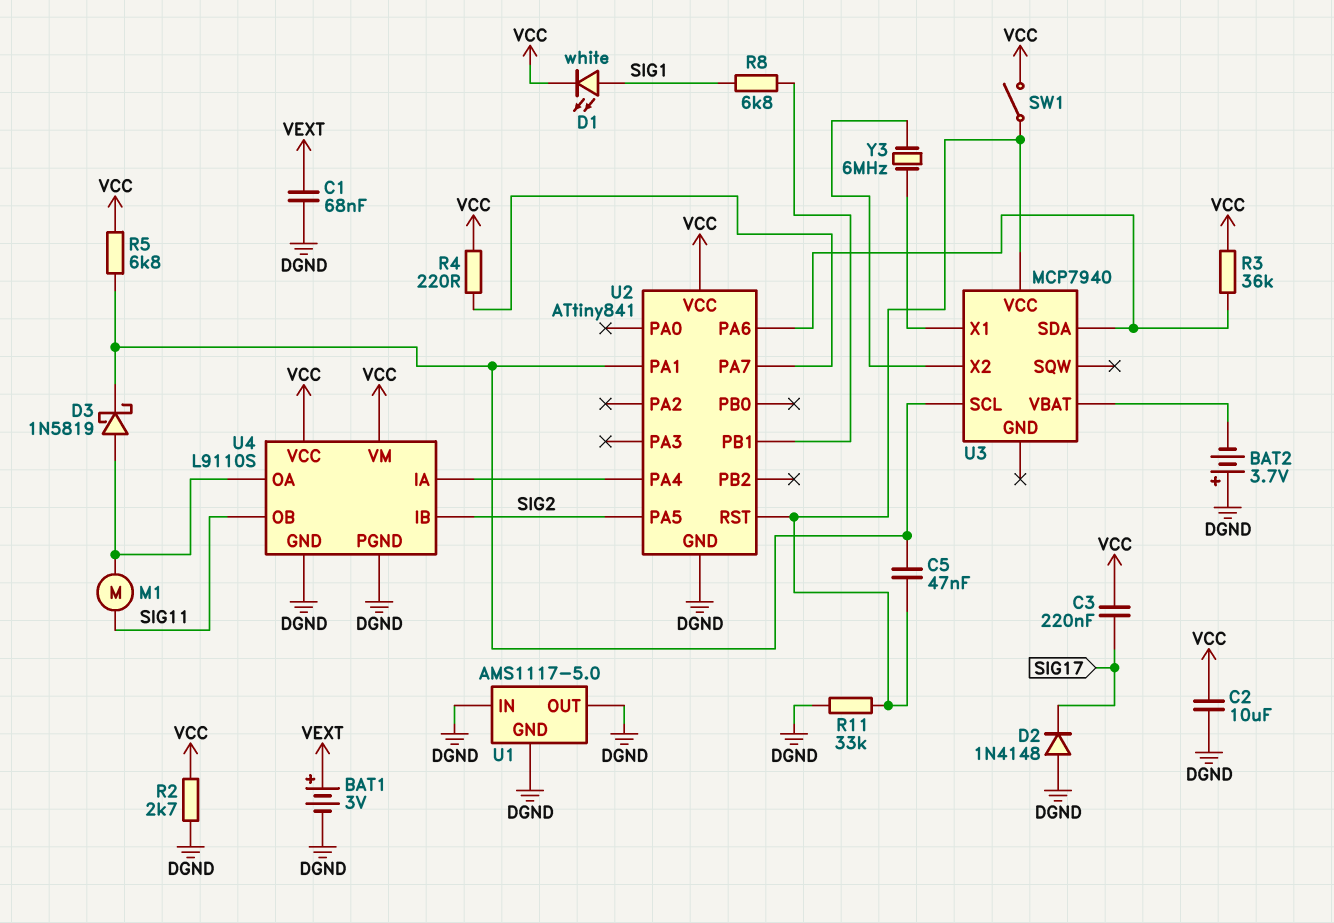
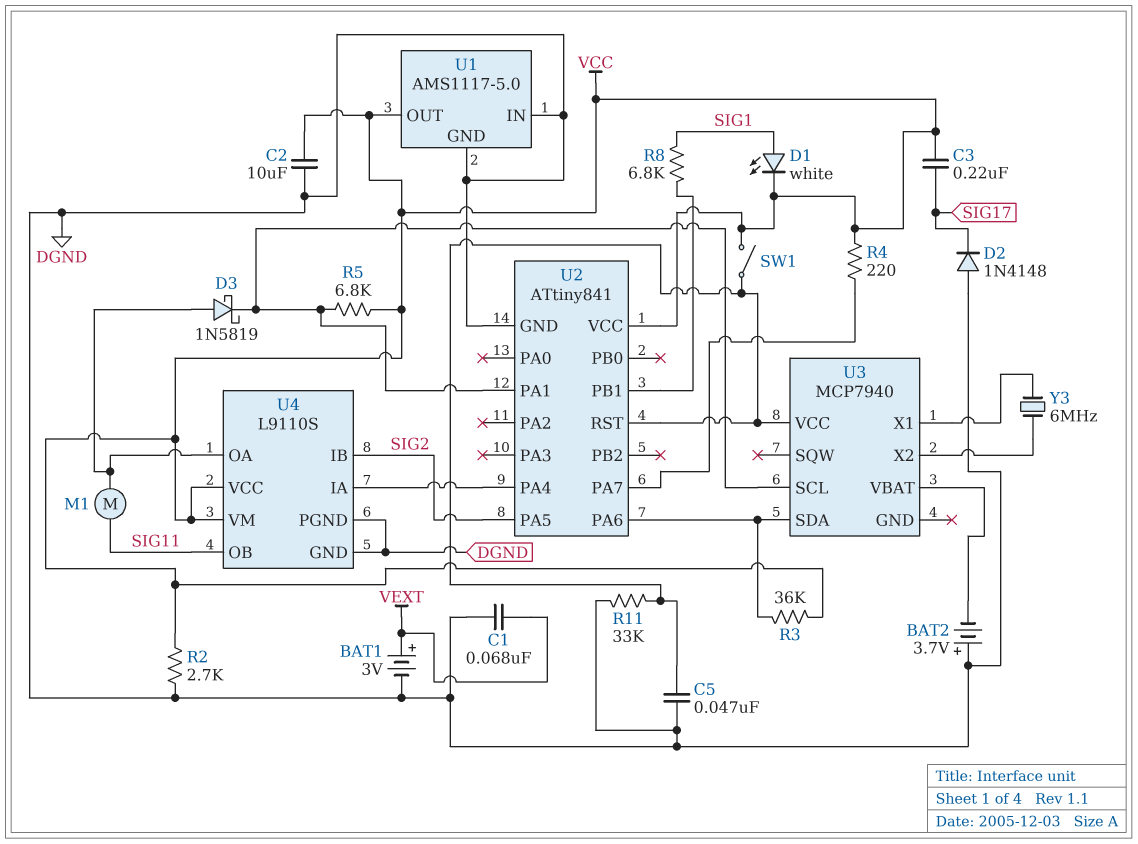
C5: 47nF (U2/PA1, U2/RST) -> 47nF (DGND, U2/RST)
U1 pin OUT: DGND -> VCC

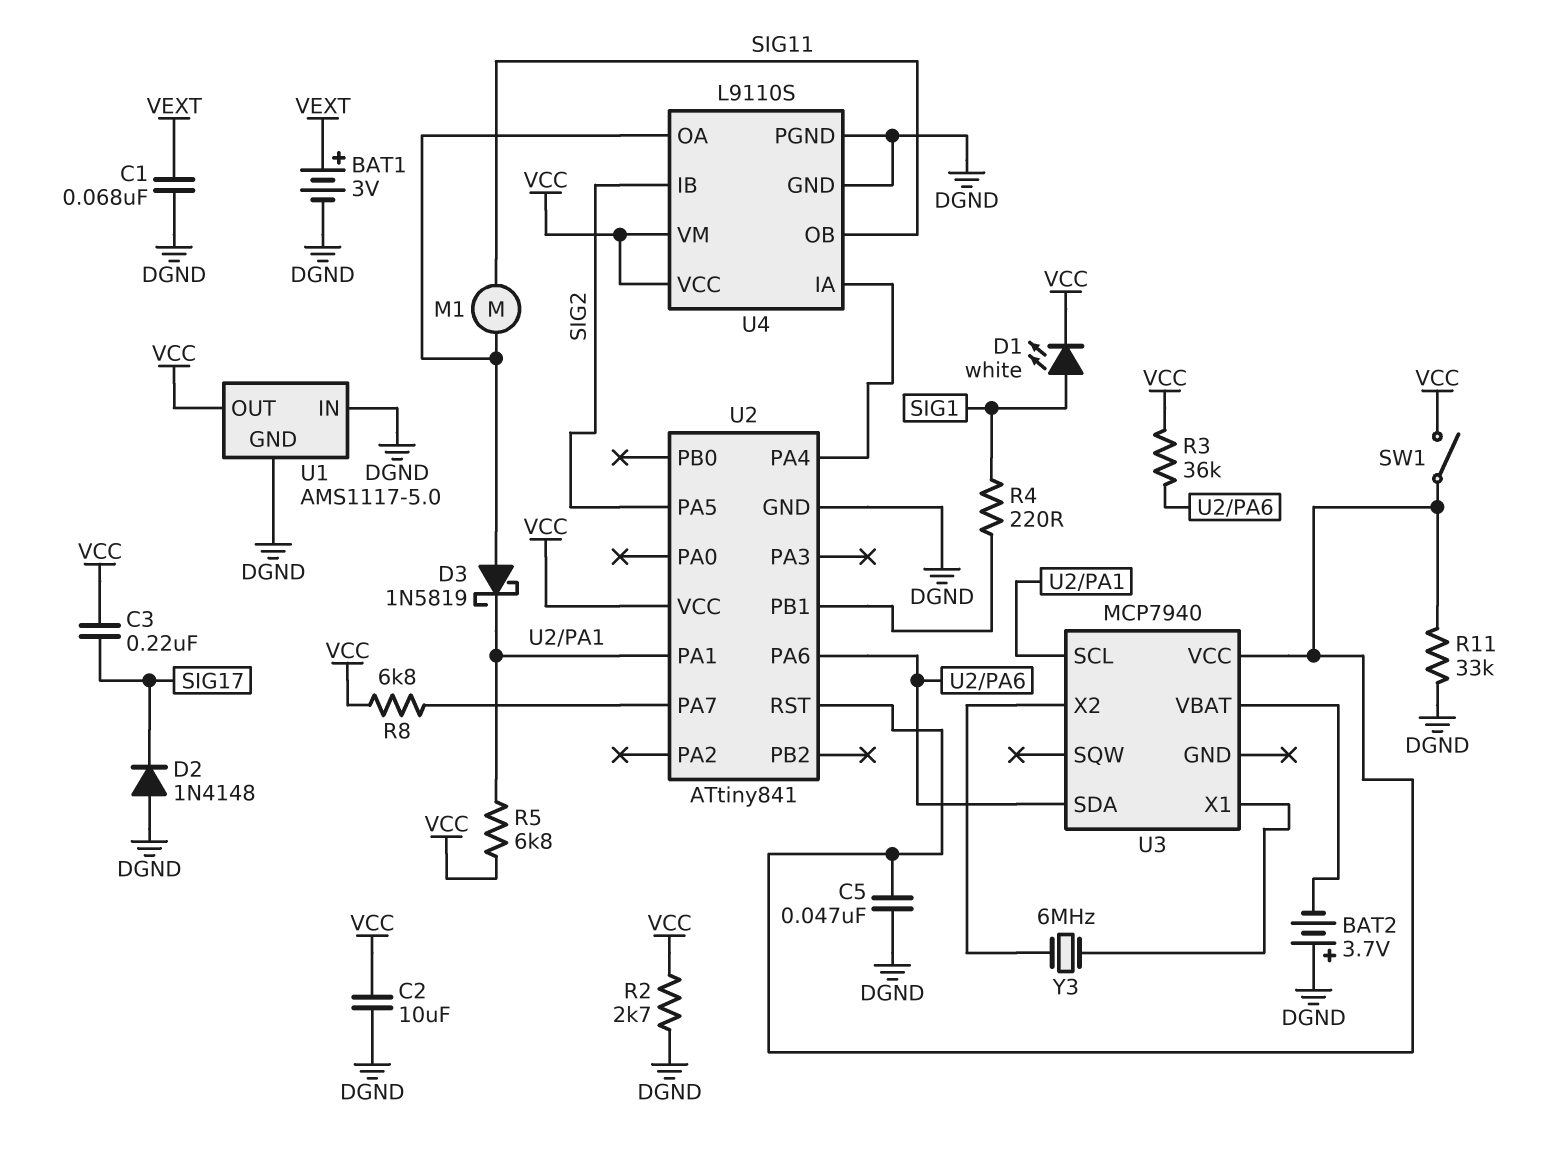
R4: 220 (U2/PA7, VCC) -> 220 (SIG1, U2/PB1)
R8: 6.8k (SIG1, U2/PB1) -> 6.8k (U2/PA7, VCC)

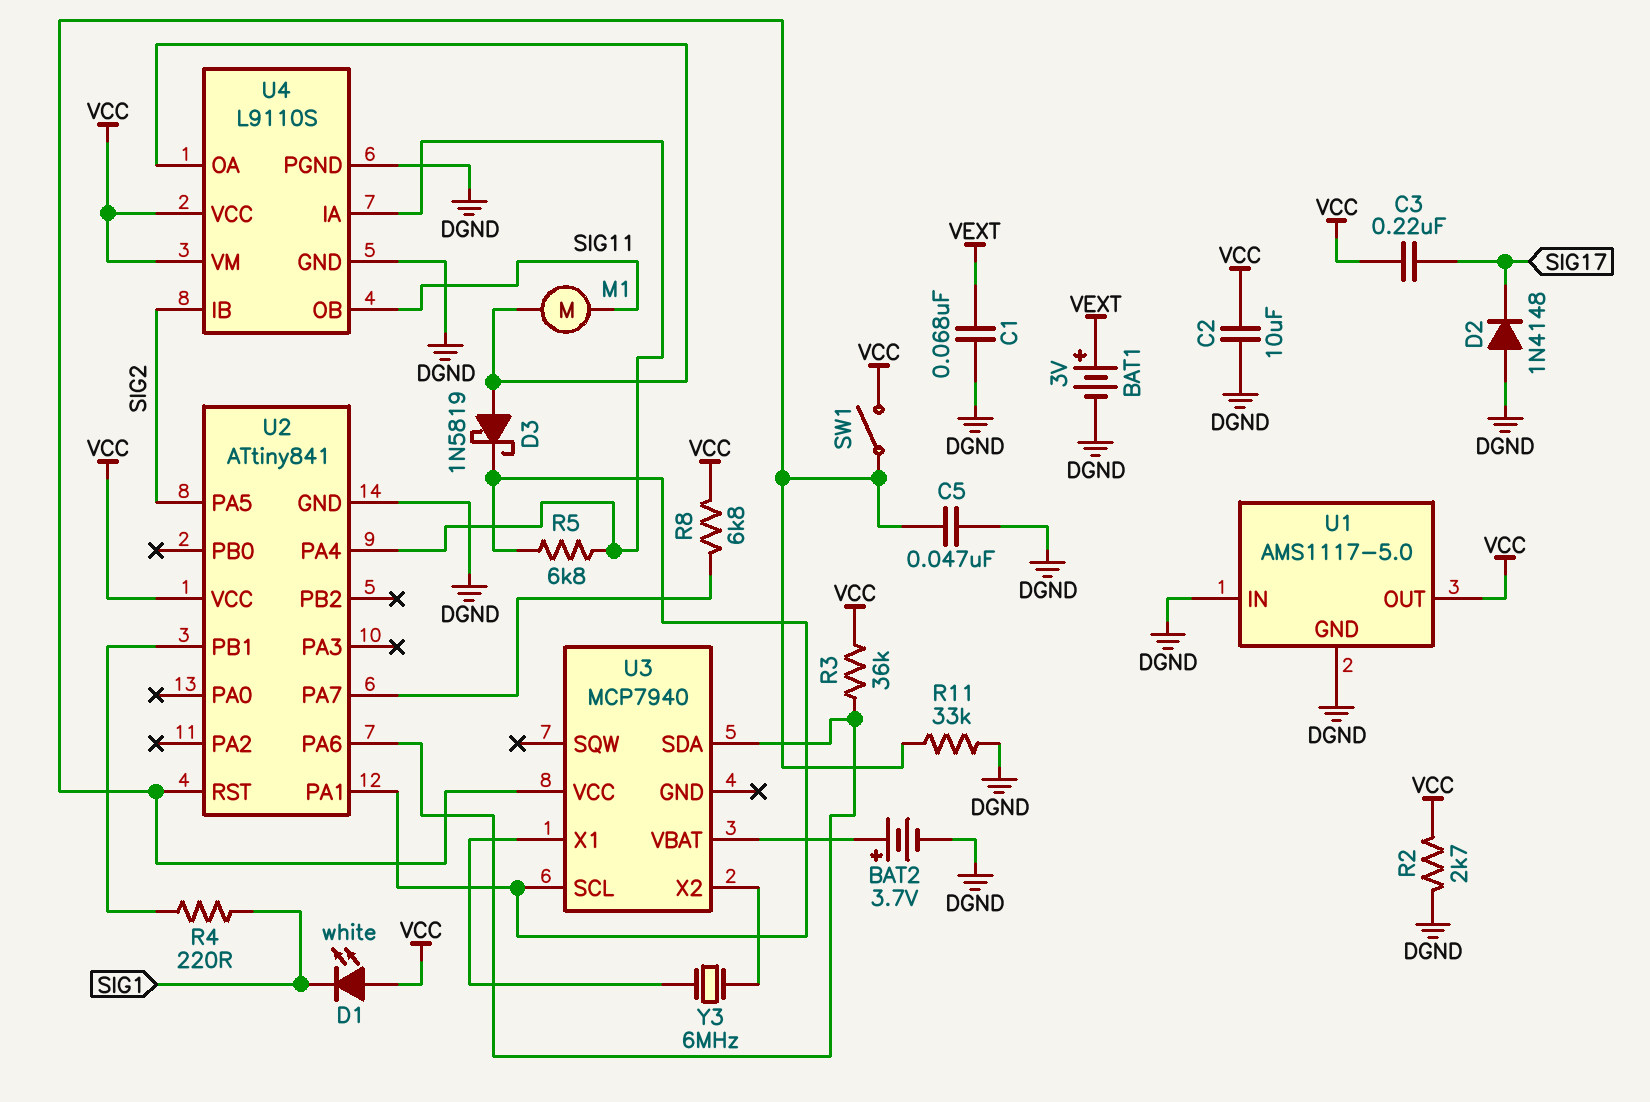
BAT2: 3.7V (plus DGND, minus U3/VBAT) -> 3.7V (plus U3/VBAT, minus DGND)
D1: LED white (A SIG1, K VCC) -> LED white (A VCC, K SIG1)
R5: 6.8k (U2/PA1, VCC) -> 6.8k (U2/PA1, U2/PA4)

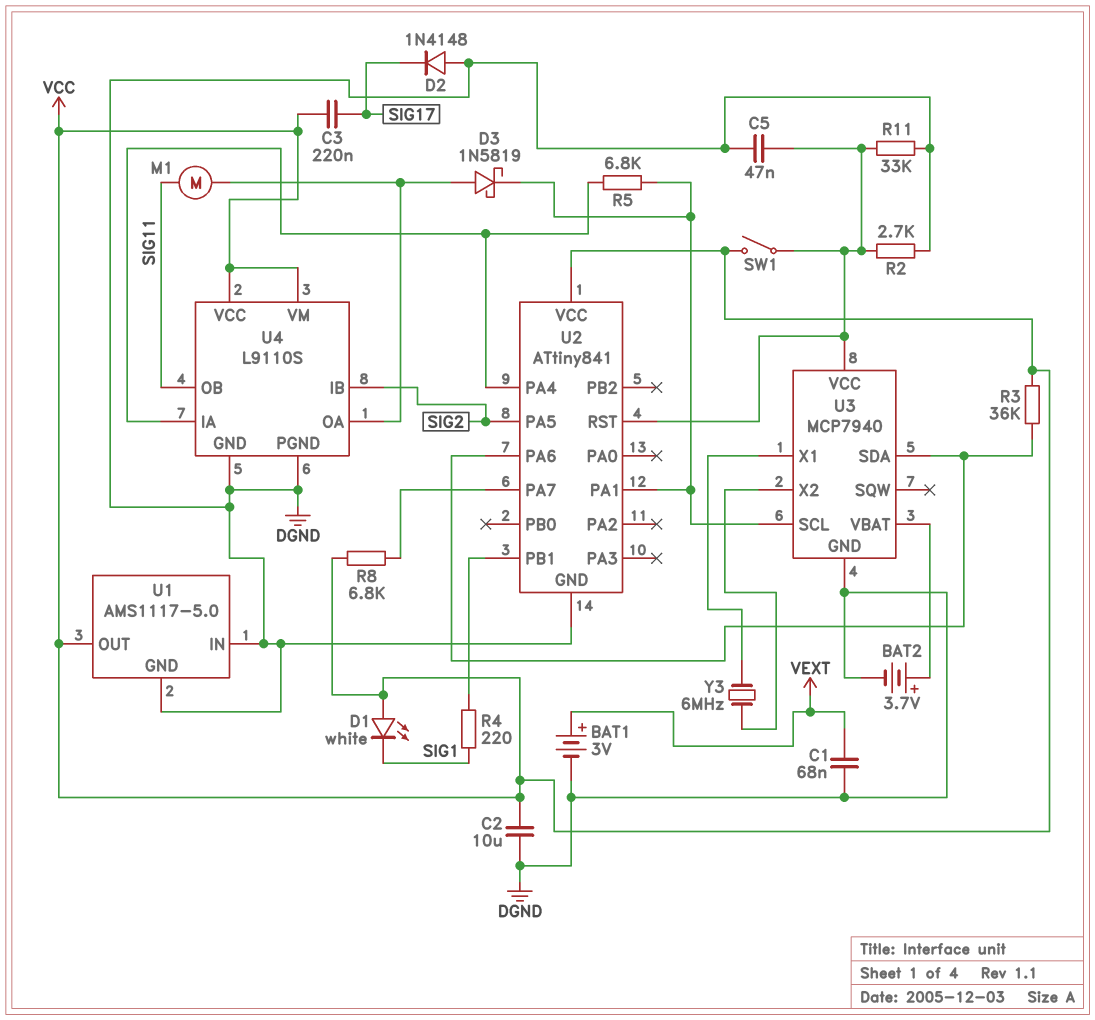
R2: 2.7k (DGND, VCC) -> 2.7k (DGND, U2/RST)
U3 pin GND: none -> DGND

